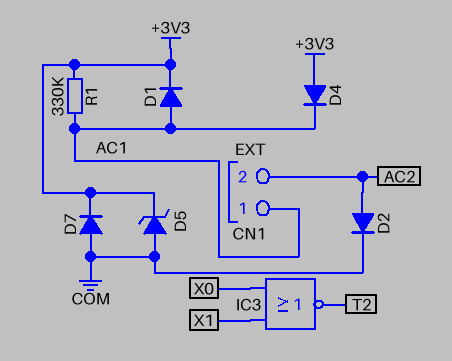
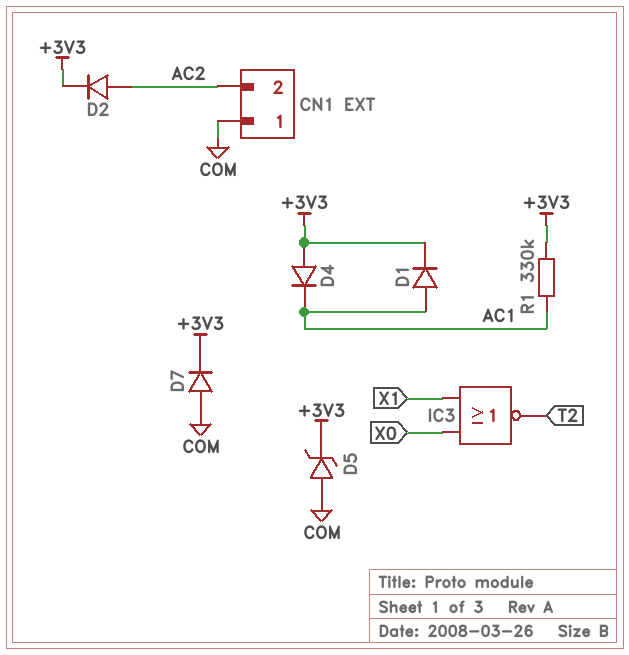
CN1 pin 1: AC1 -> COM
D2: diode (A AC2, K COM) -> diode (A AC2, K +3V3)

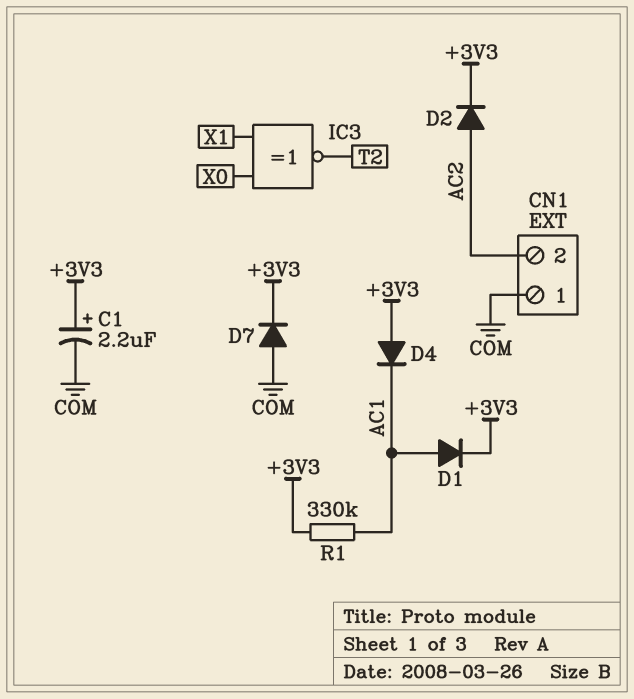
C1: none -> 2.2uF (plus +3V3, minus COM)
D5: zener (A COM, K +3V3) -> none
IC3: NOR (in X0, in X1, out T2) -> XNOR (in X0, in X1, out T2)

